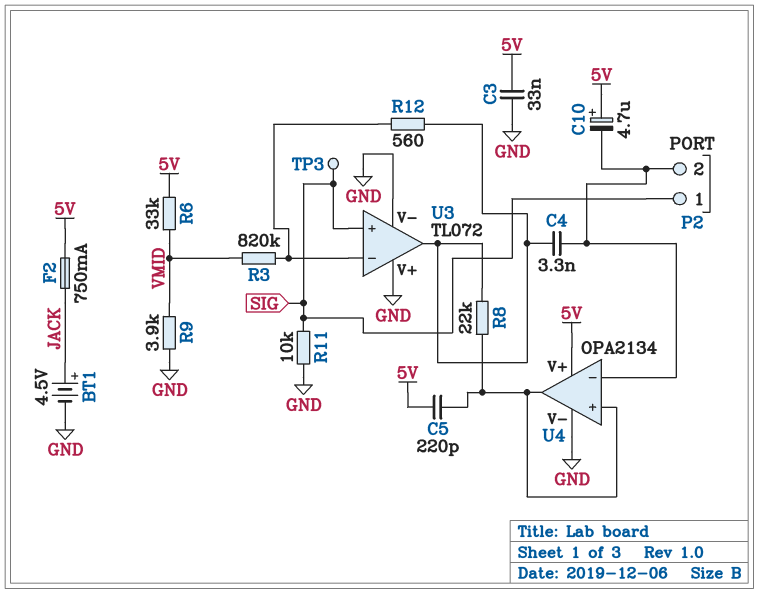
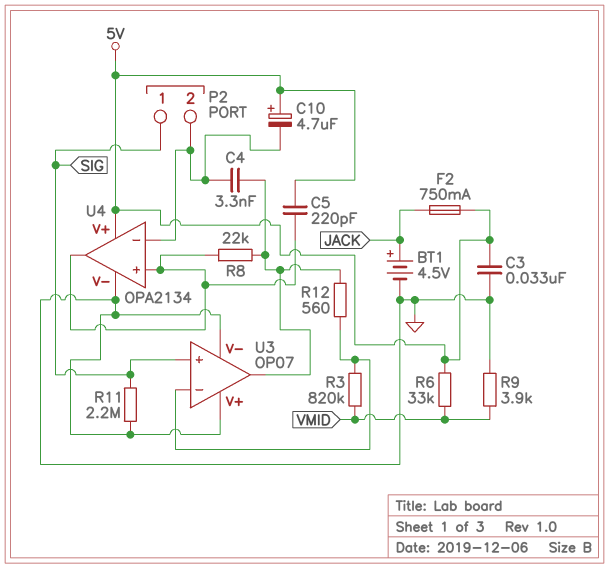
R11: 10k (GND, SIG) -> 2.2M (GND, SIG)
TP3: test point (SIG) -> none
U3: TL072 -> OP07

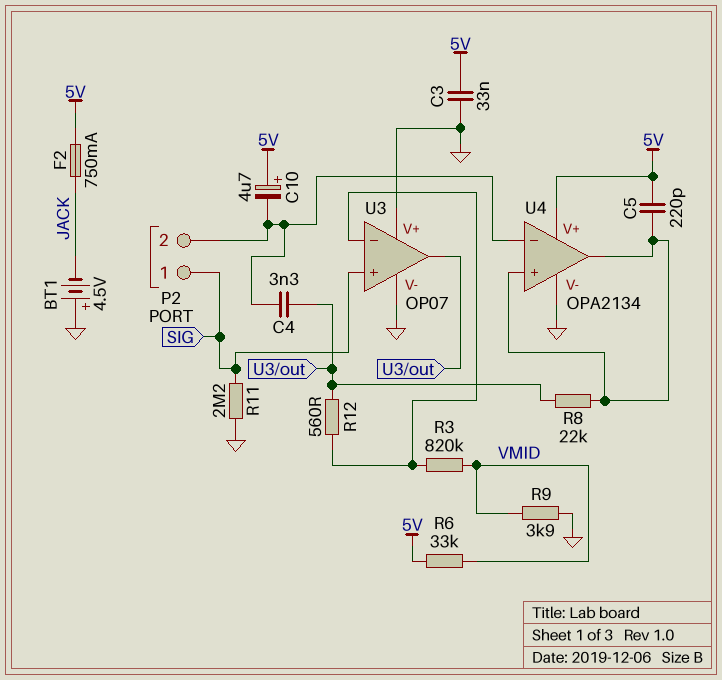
BT1: 4.5V (plus JACK, minus GND) -> 4.5V (plus GND, minus JACK)

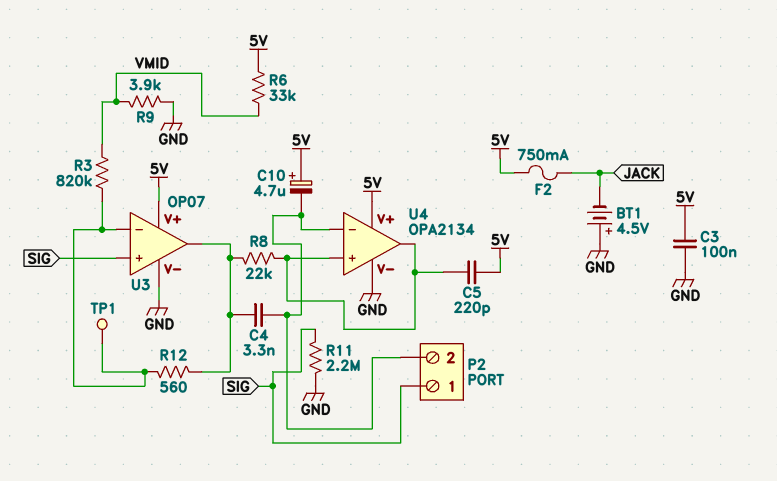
C3: 33nF (5V, GND) -> 100nF (5V, GND)
TP1: none -> test point (U3/in-)
U3 pin V+: GND -> 5V

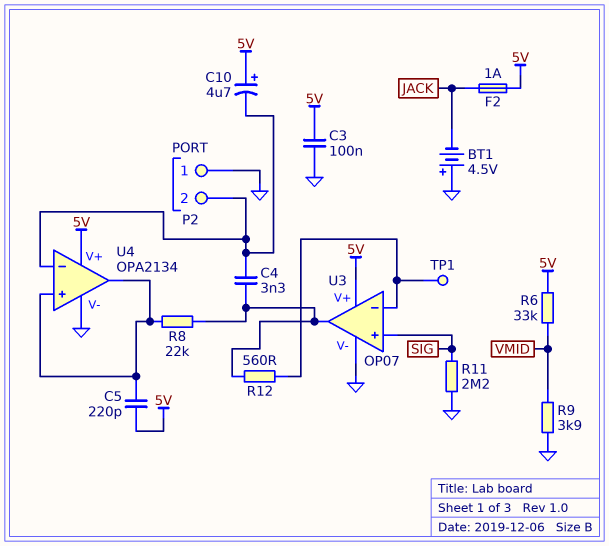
F2: 750mA (5V, JACK) -> 1A (5V, JACK)
P2 pin 1: SIG -> GND
R3: 820k (U3/in-, VMID) -> none

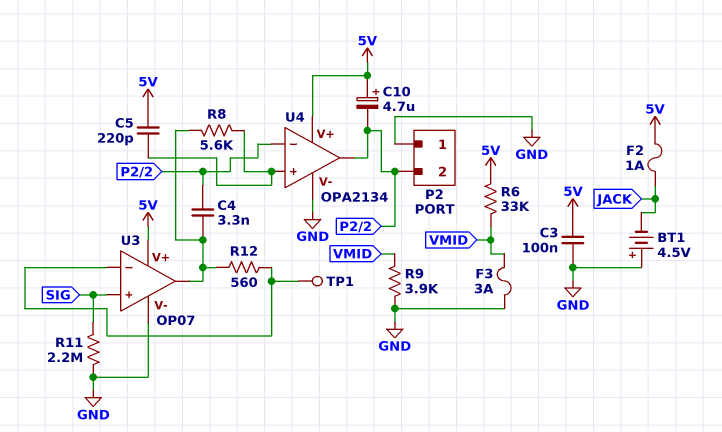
F3: none -> 3A (GND, VMID)
R8: 22k (U3/out, U4/in+) -> 5.6k (U3/out, U4/in+)
U4 pin out: U4/in+ -> P2/2

